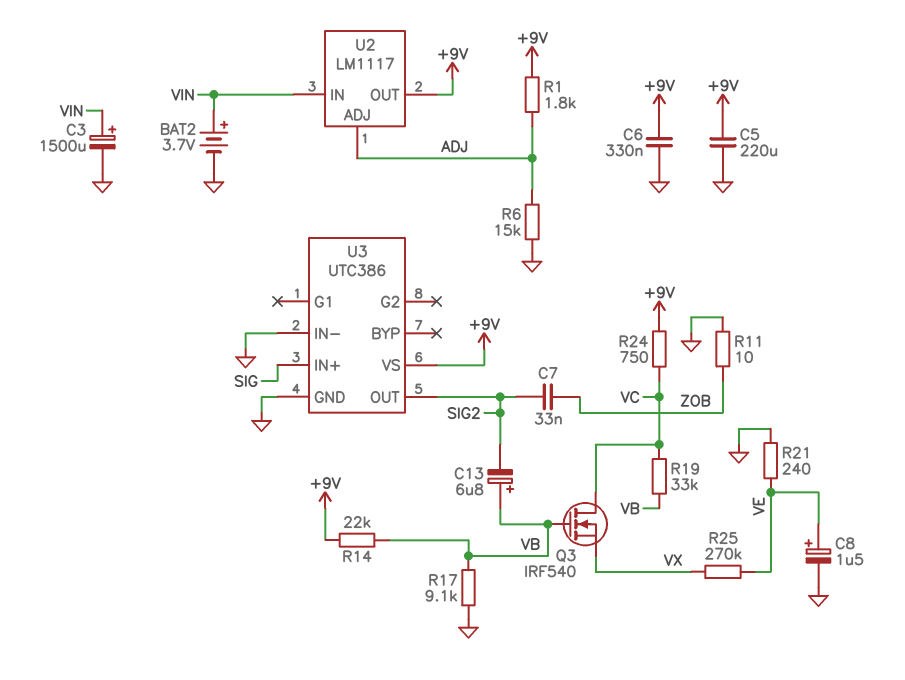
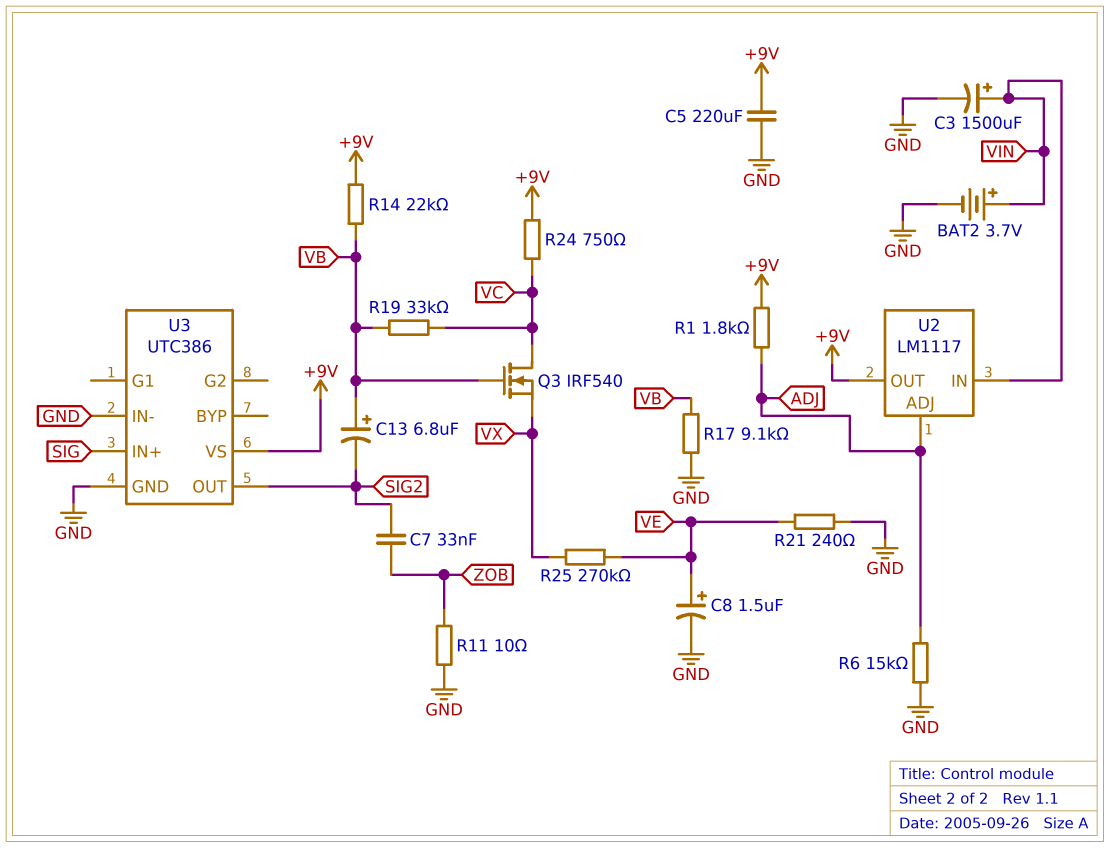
C6: 330nF (+9V, GND) -> none

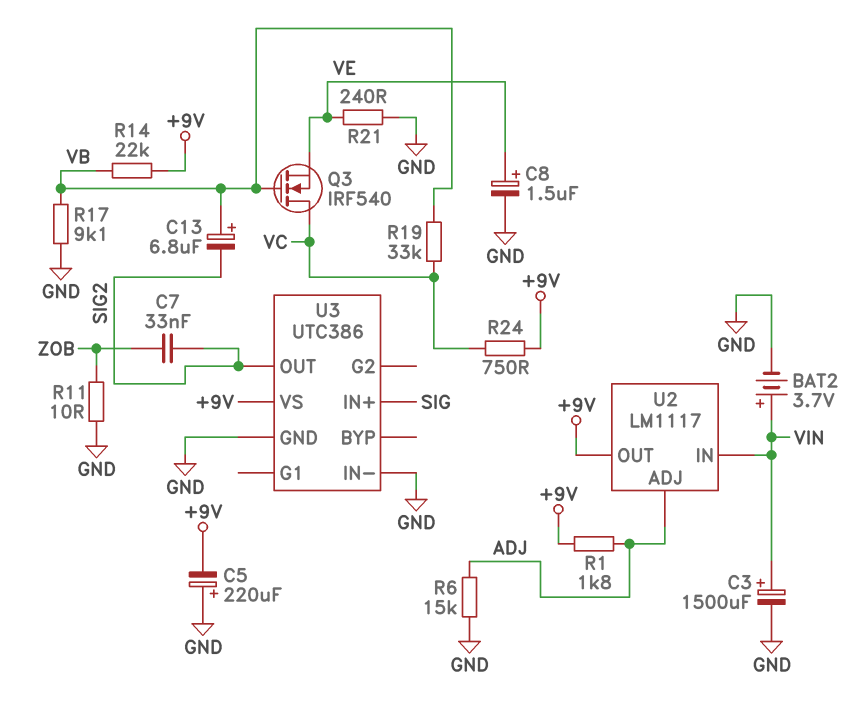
C5: 220uF (+9V, GND) -> 220uF (plus GND, minus +9V)
Q3: NMOS IRF540 (G VB, D VC, S VX) -> NMOS IRF540 (G VB, D VC, S VE)
R25: 270k (VE, VX) -> none

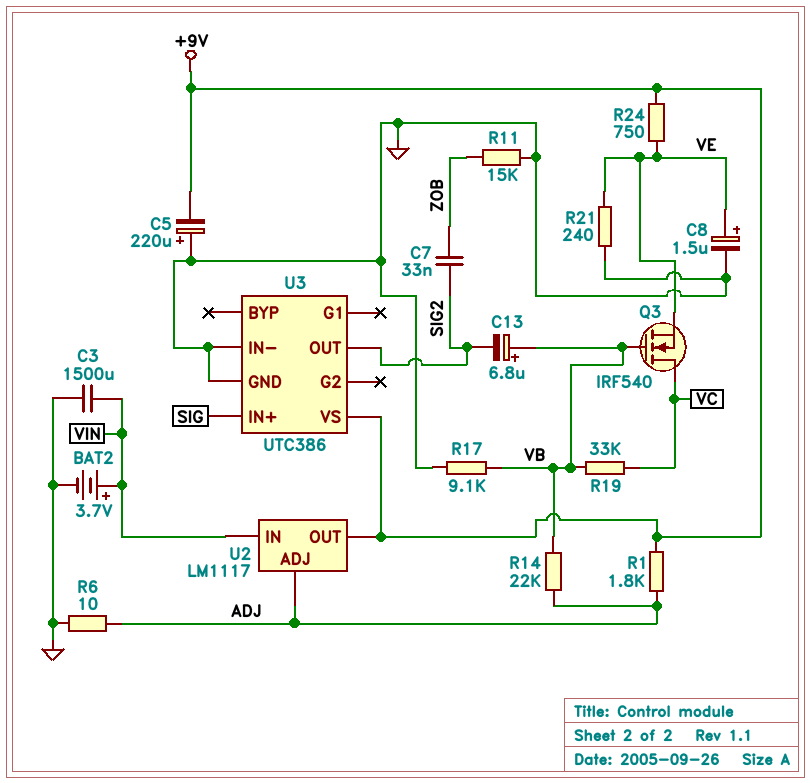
C3: 1500uF (plus VIN, minus GND) -> 1500uF (GND, VIN)
R6: 15k (ADJ, GND) -> 10 (ADJ, GND)
R11: 10 (GND, ZOB) -> 15k (GND, ZOB)
R14: 22k (+9V, VB) -> 22k (ADJ, VB)
R24: 750 (+9V, VC) -> 750 (+9V, VE)

